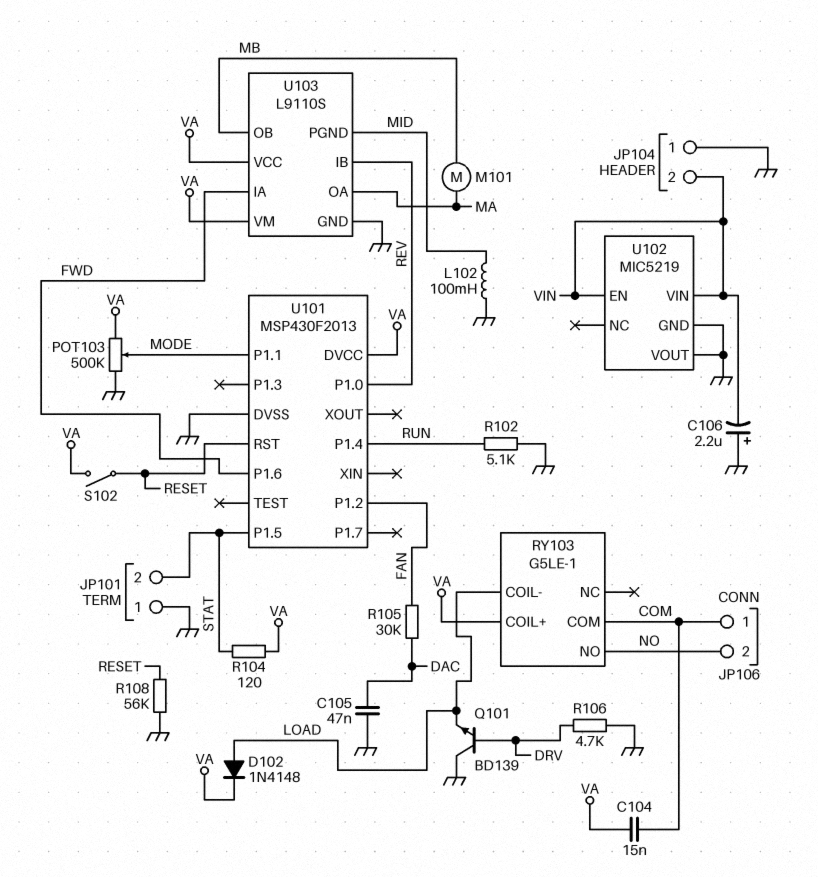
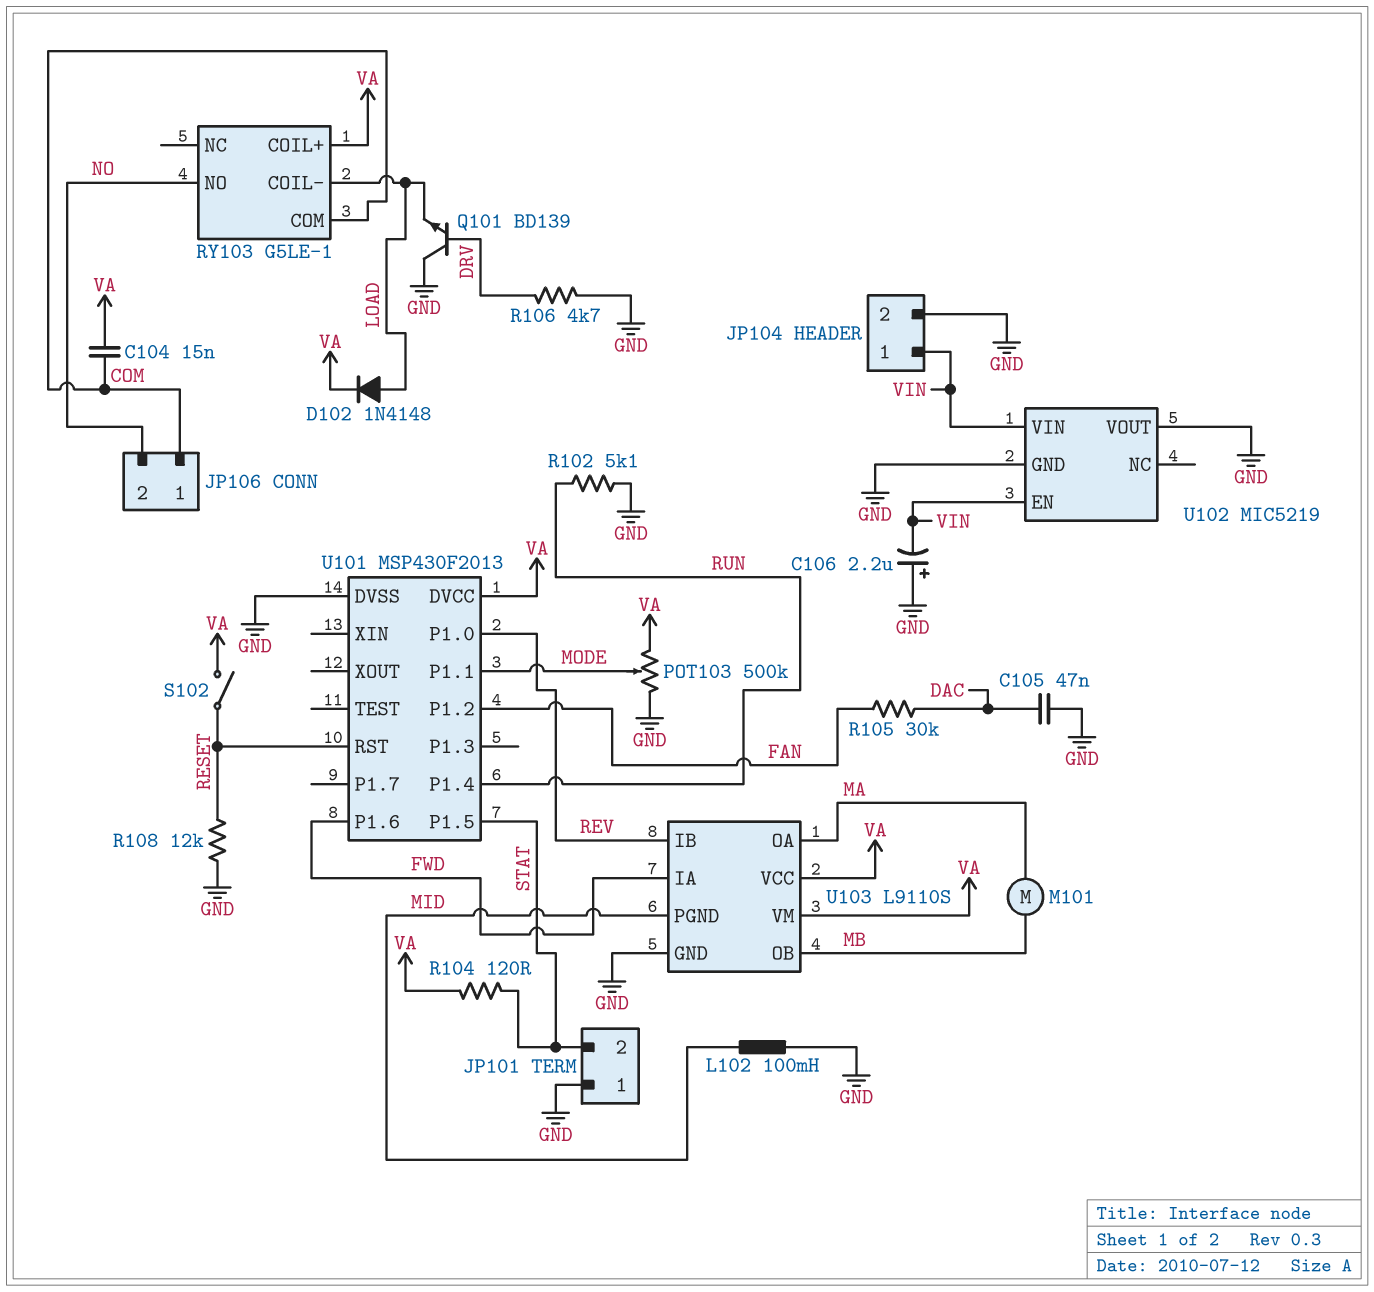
JP104 pin 1: GND -> VIN
JP104 pin 2: VIN -> GND
R108: 56k (GND, RESET) -> 12k (GND, RESET)

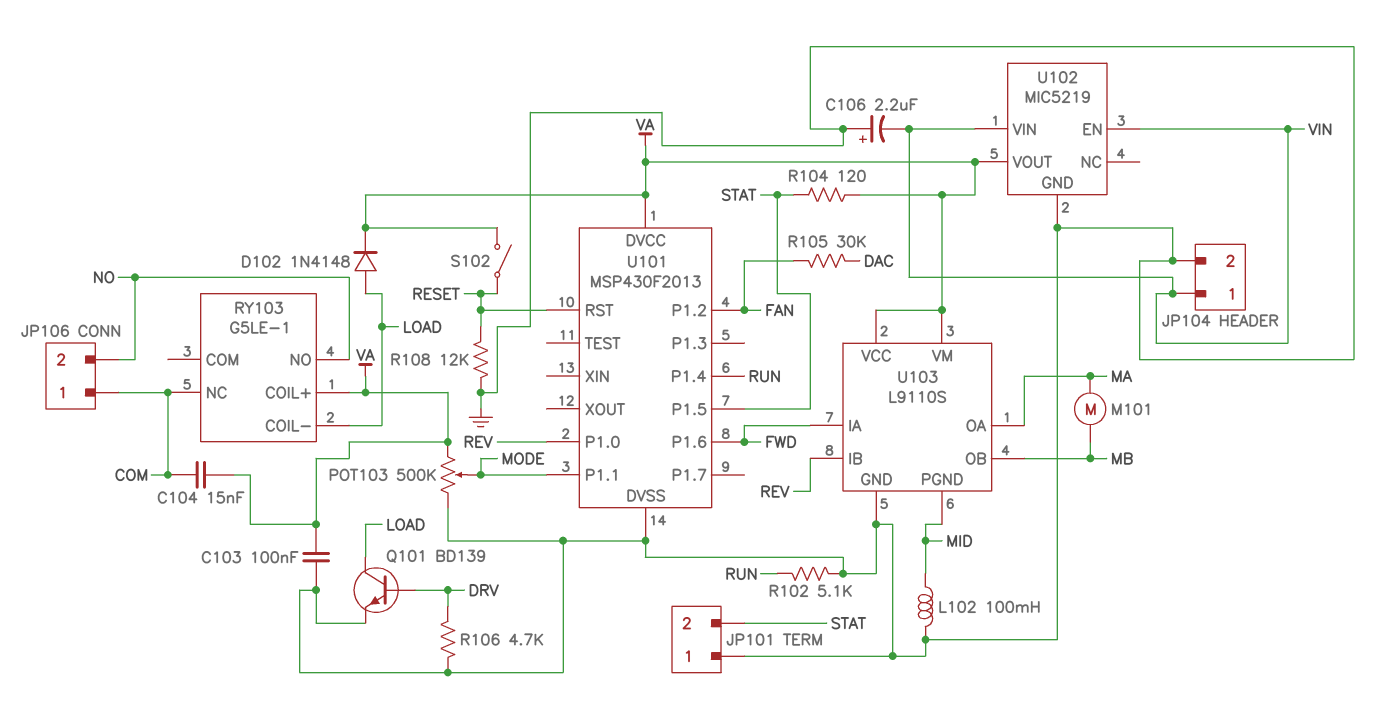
C103: none -> 100nF (GND, VA)
C105: 47nF (DAC, GND) -> none
Q101: NPN BD139 (B DRV, C GND, E LOAD) -> NPN BD139 (B DRV, C LOAD, E GND)
RY103 pin COM: COM -> none
RY103 pin NC: none -> COM
U102 pin VOUT: GND -> VA

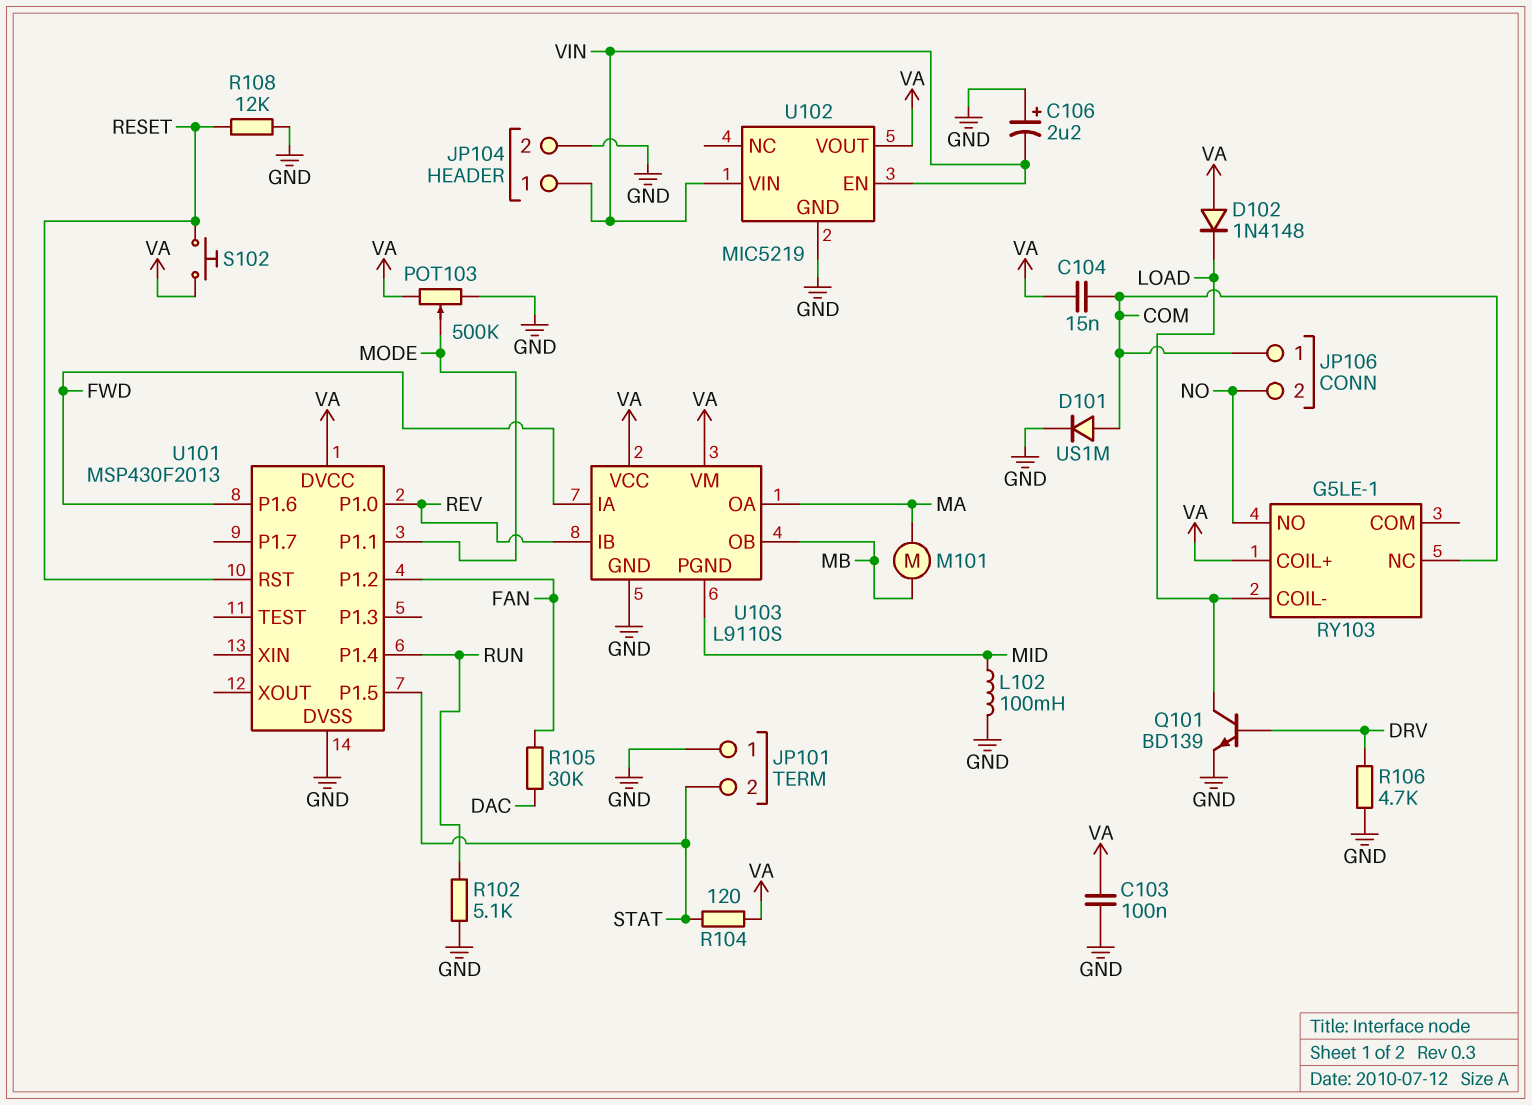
D101: none -> diode US1M (A COM, K GND)
D102: diode 1N4148 (A LOAD, K VA) -> diode 1N4148 (A VA, K LOAD)
S102: switch (RESET, VA) -> button (RESET, VA)

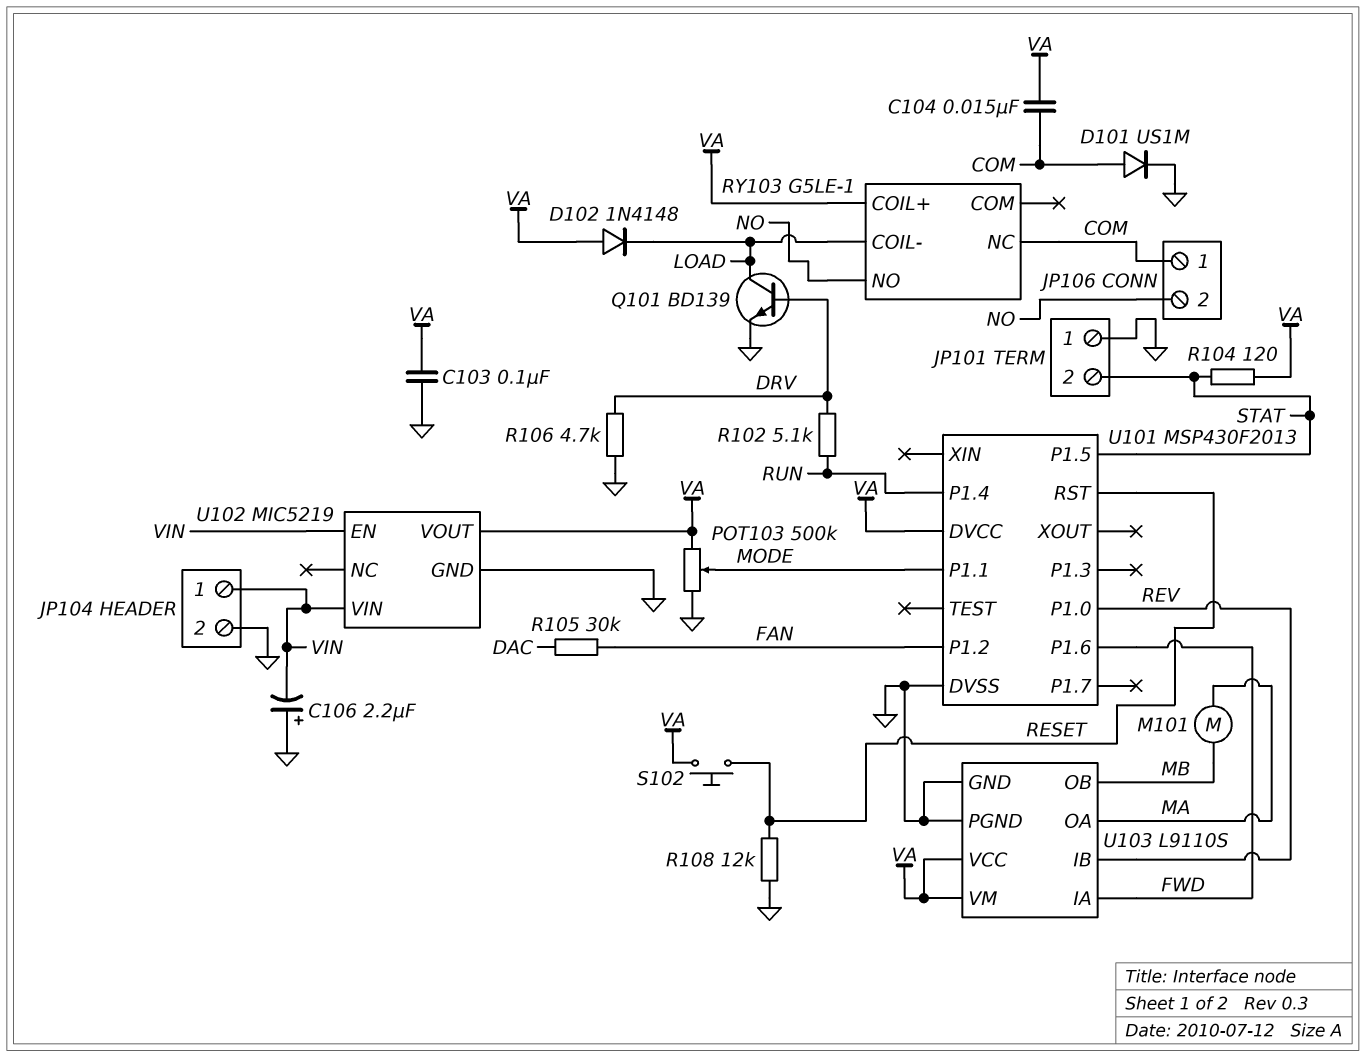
L102: 100mH (GND, MID) -> none
R102: 5.1k (GND, RUN) -> 5.1k (DRV, RUN)
U103 pin PGND: MID -> GND

